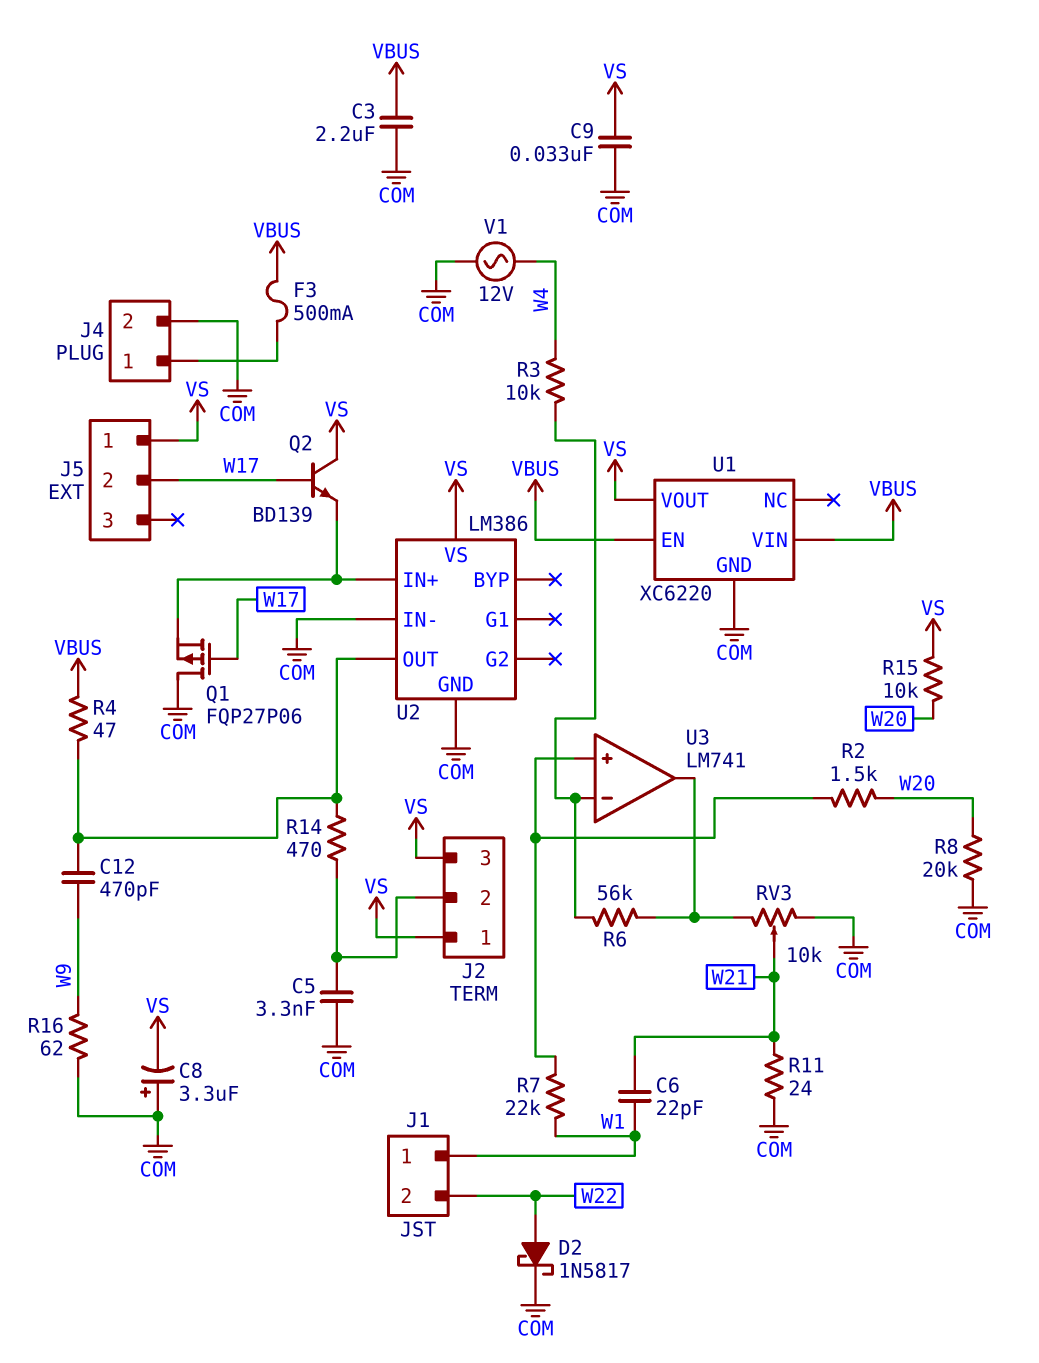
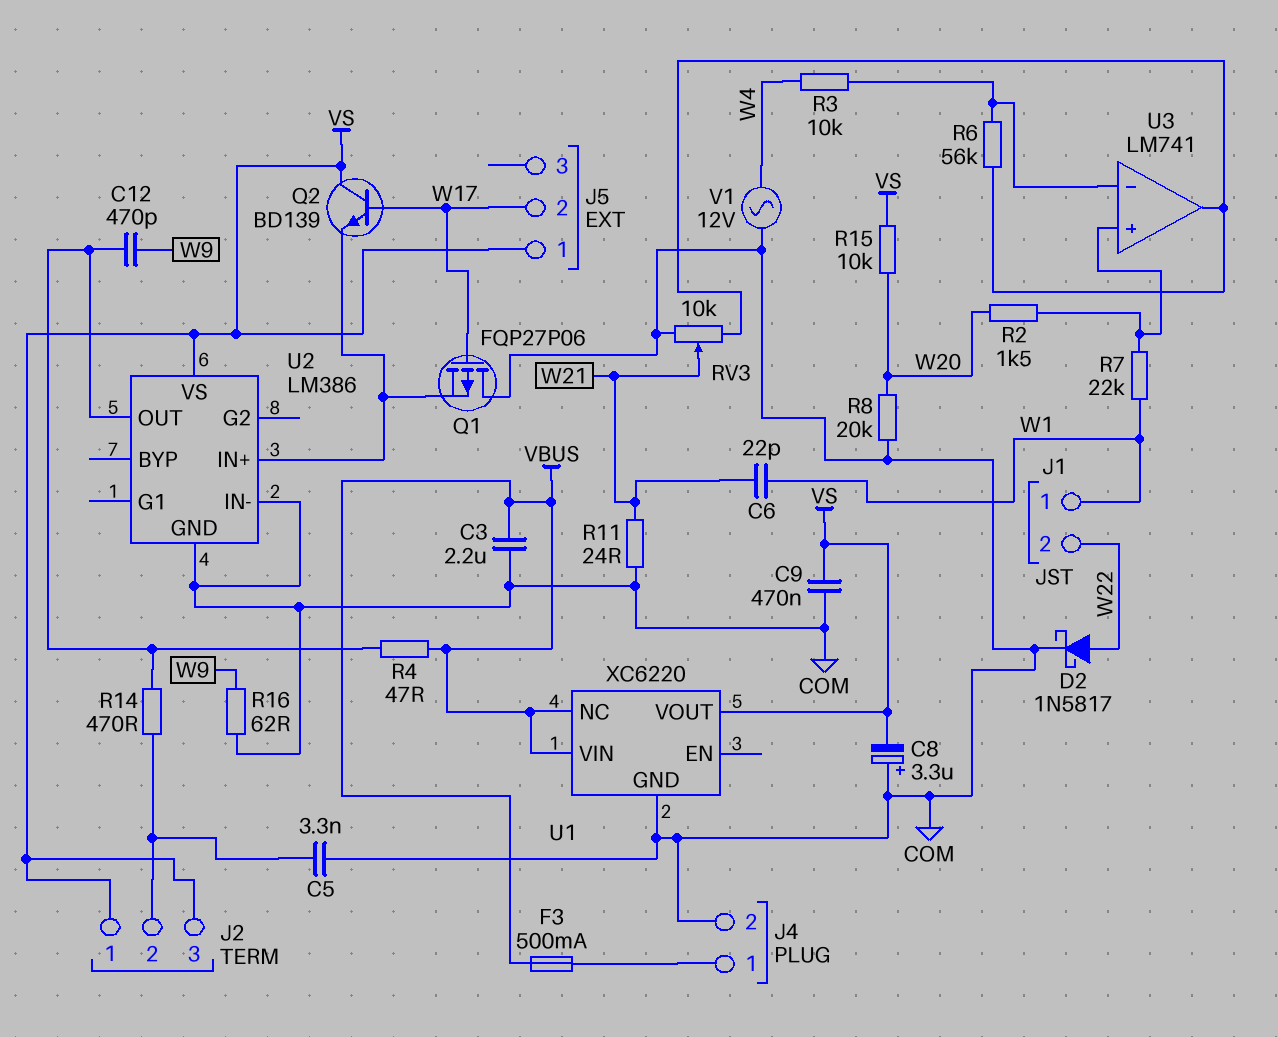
C9: 33nF (COM, VS) -> 470nF (COM, VS)
U1 pin EN: VBUS -> none
U1 pin NC: none -> VBUS

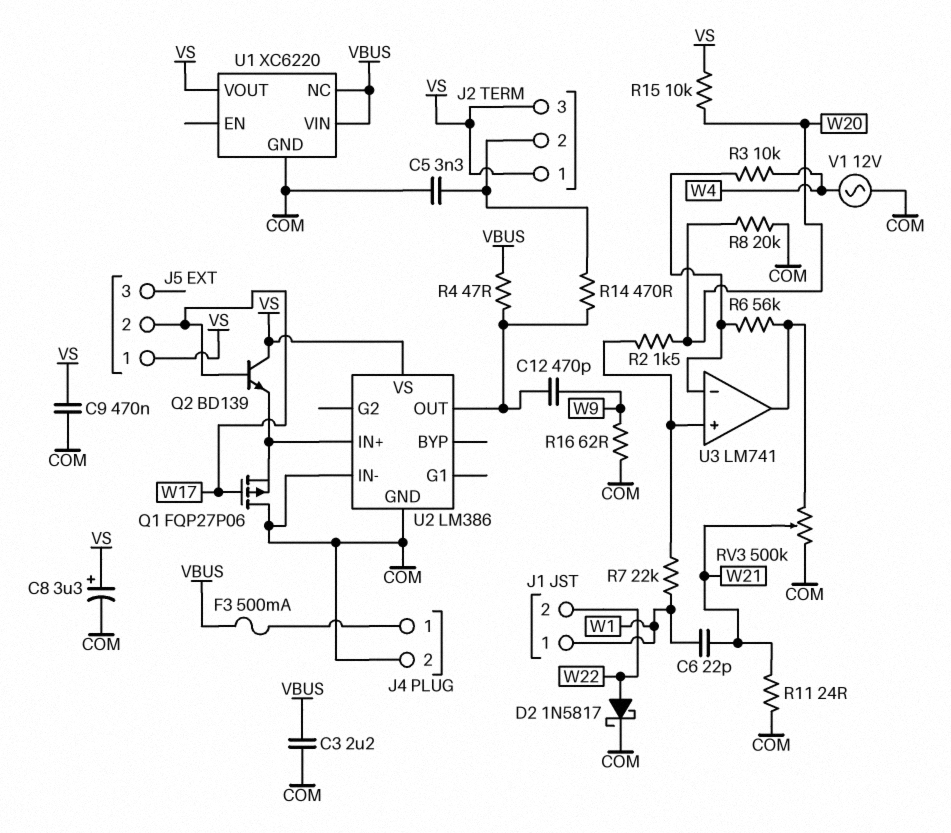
C8: 3.3uF (plus COM, minus VS) -> 3.3uF (plus VS, minus COM)
RV3: 10k (COM, U3/out, wiper W21) -> 500k (COM, U3/out, wiper W21)

